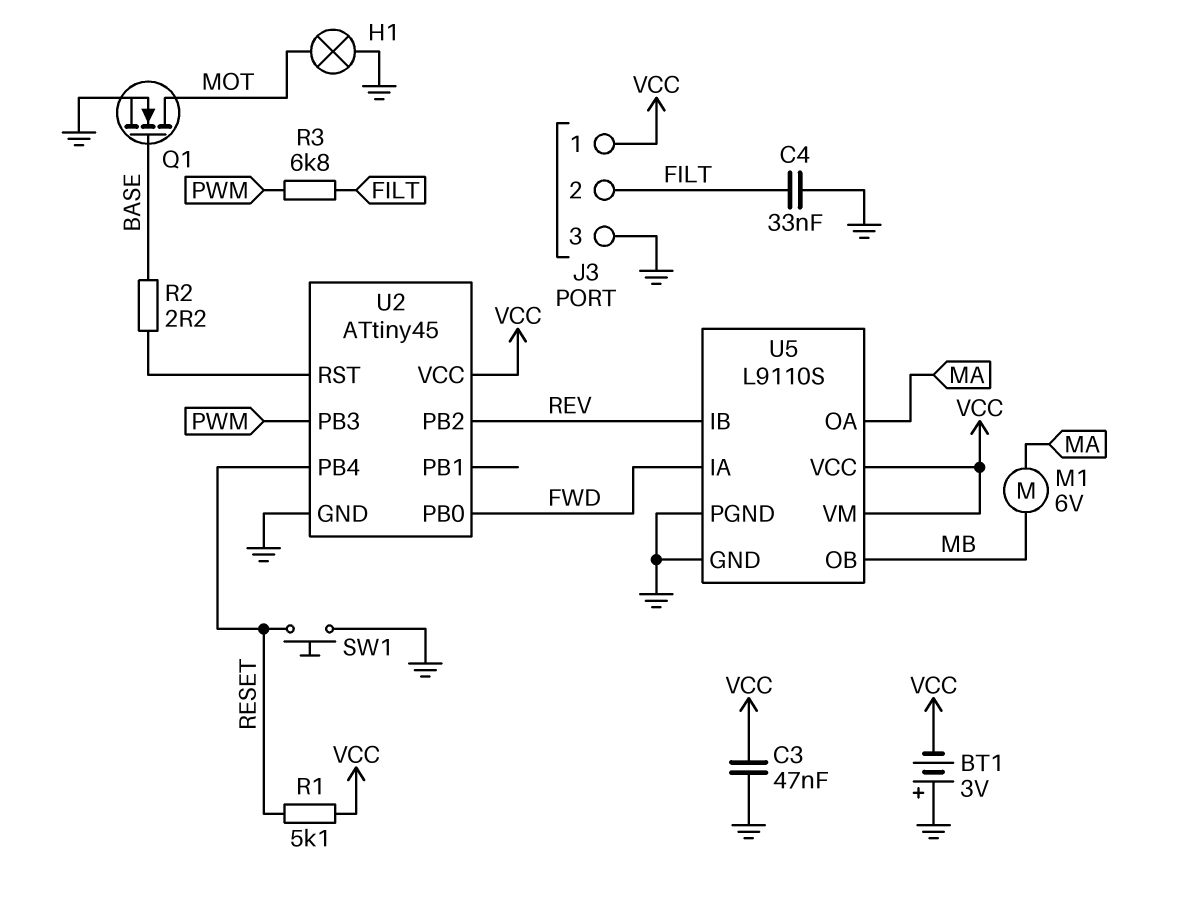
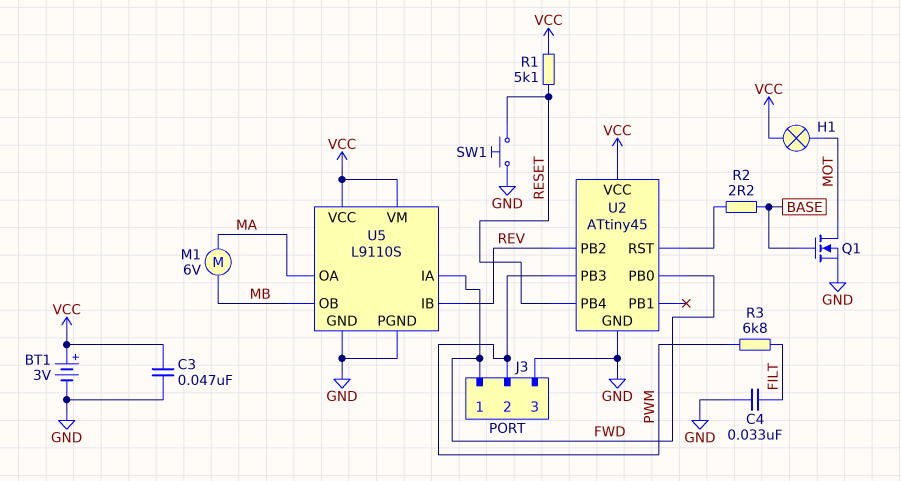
BT1: 3V (plus GND, minus VCC) -> 3V (plus VCC, minus GND)
H1: lamp (GND, MOT) -> lamp (MOT, VCC)
J3 pin 1: VCC -> FWD
J3 pin 2: FILT -> PWM

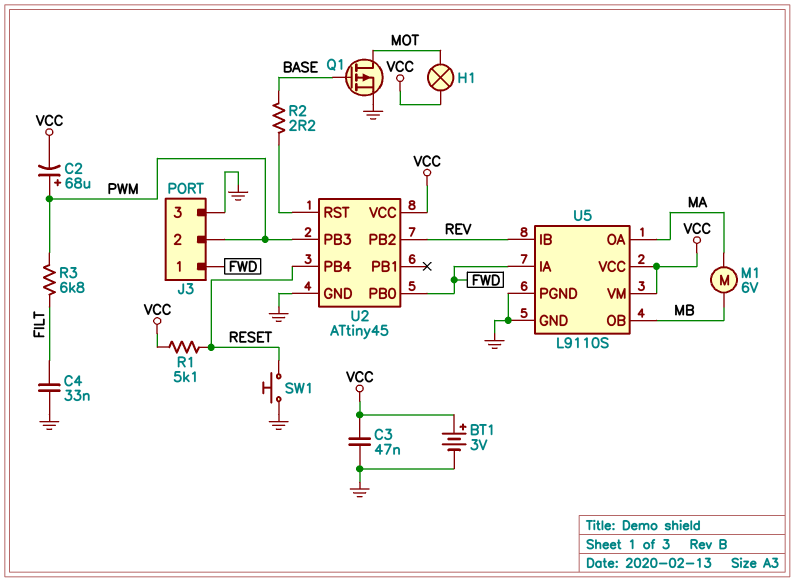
C2: none -> 68uF (plus PWM, minus VCC)
Q1: NMOS (G BASE, D MOT, S GND) -> PMOS (G BASE, D MOT, S GND)

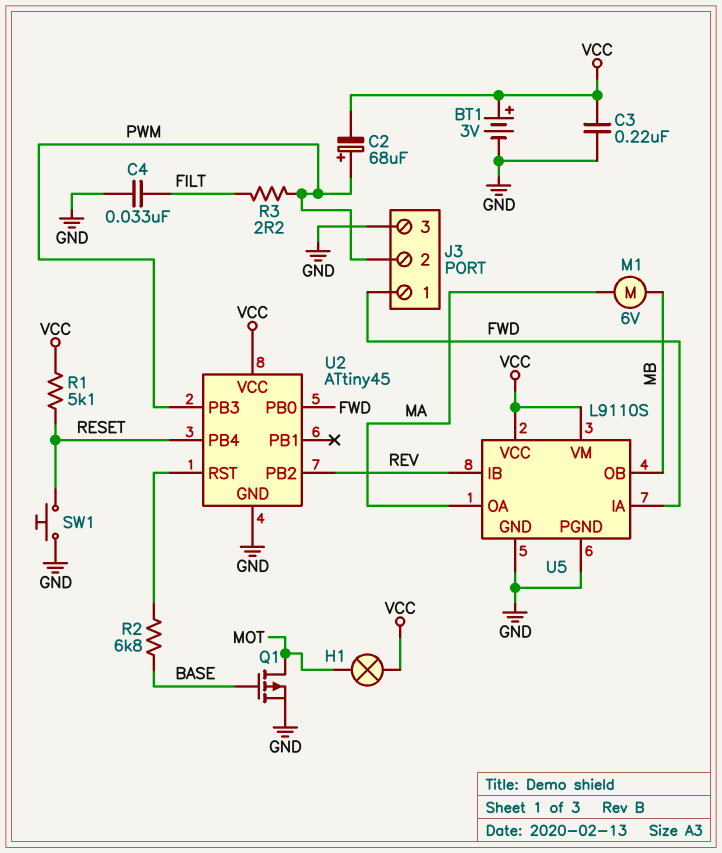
C3: 47nF (GND, VCC) -> 220nF (GND, VCC)
R2: 2.2 (BASE, U2/RST) -> 6.8k (BASE, U2/RST)
R3: 6.8k (FILT, PWM) -> 2.2 (FILT, PWM)

